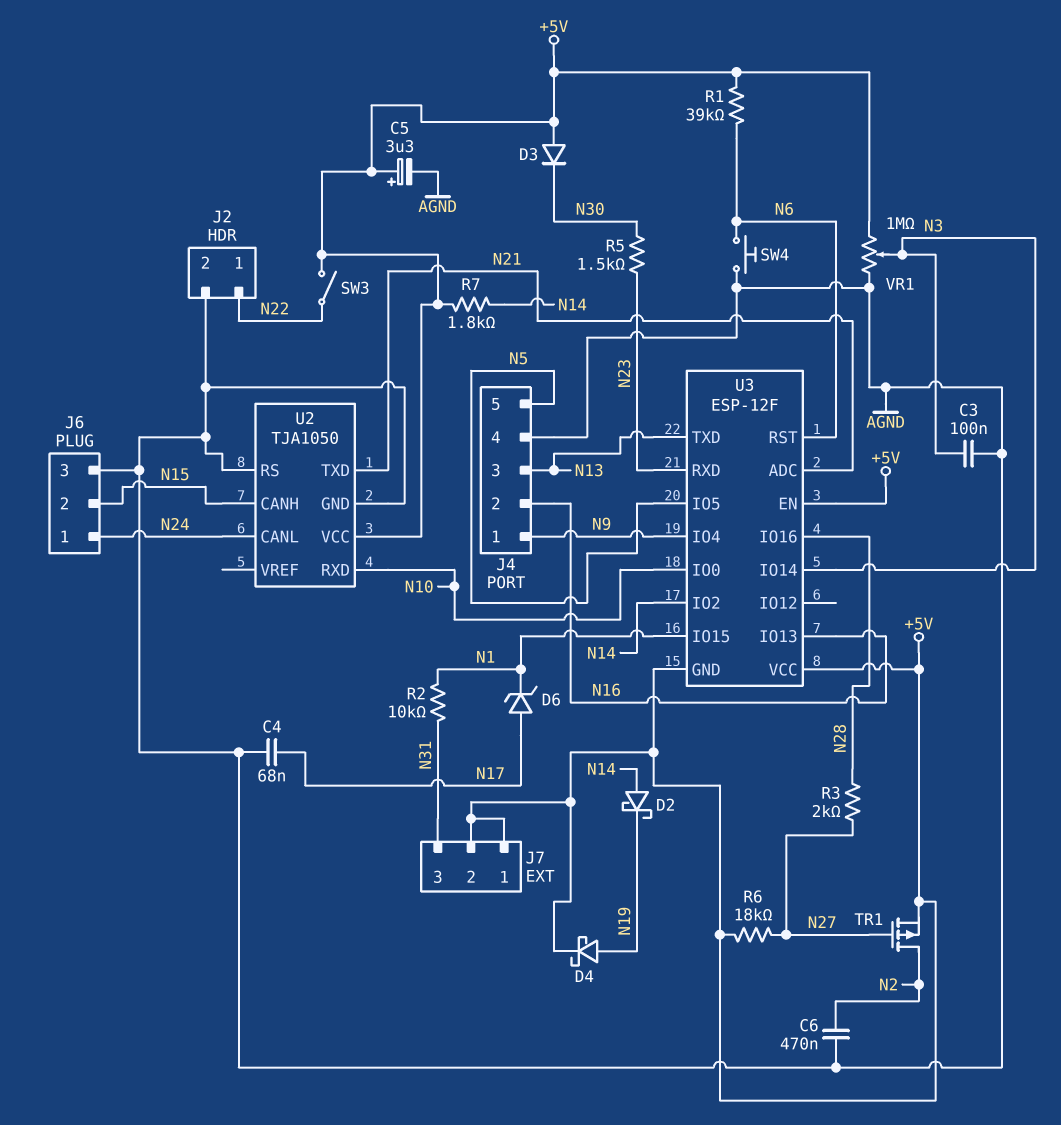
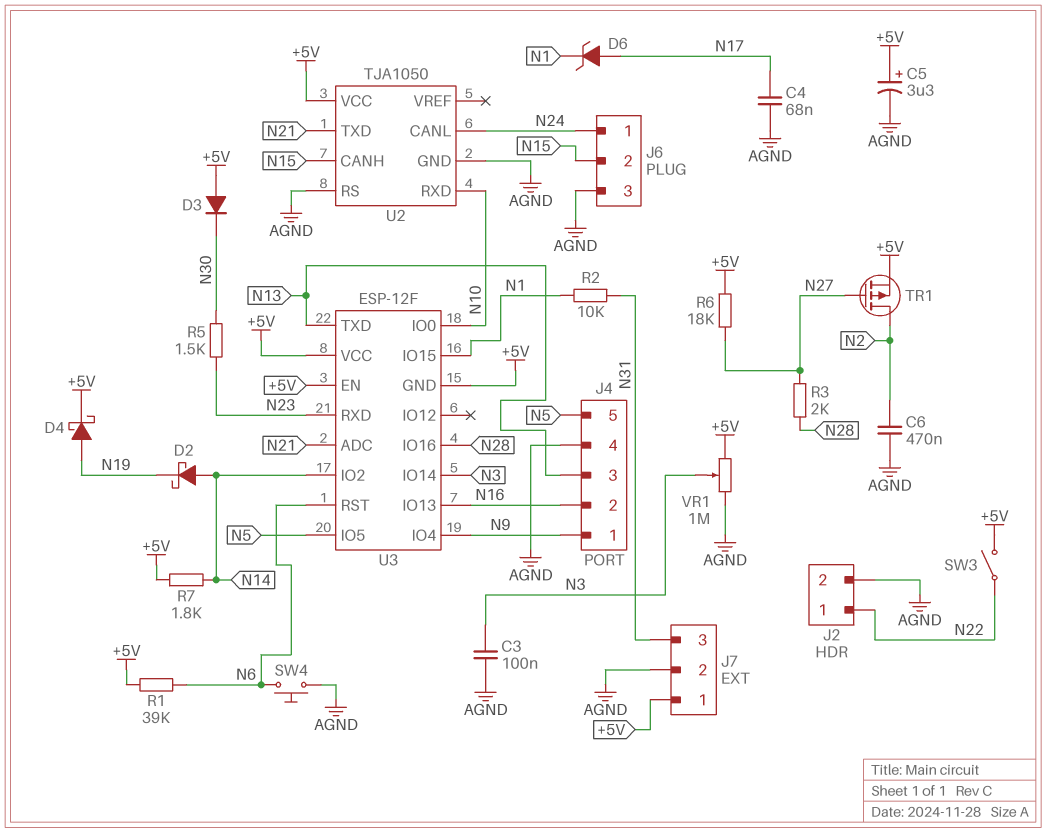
J7 pin 2: +5V -> AGND

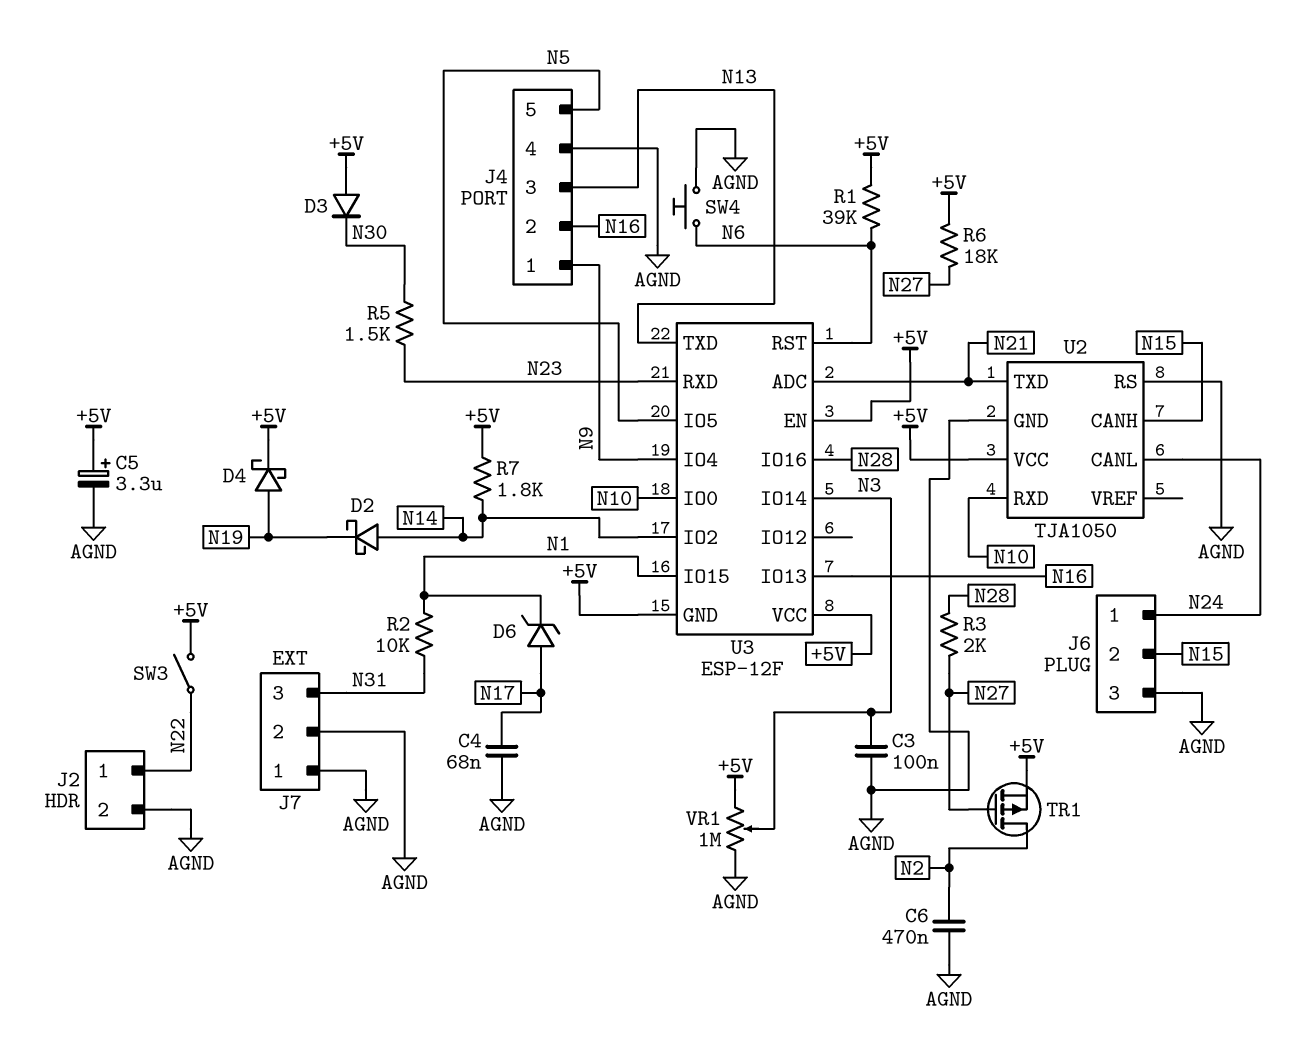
J7 pin 1: +5V -> AGND

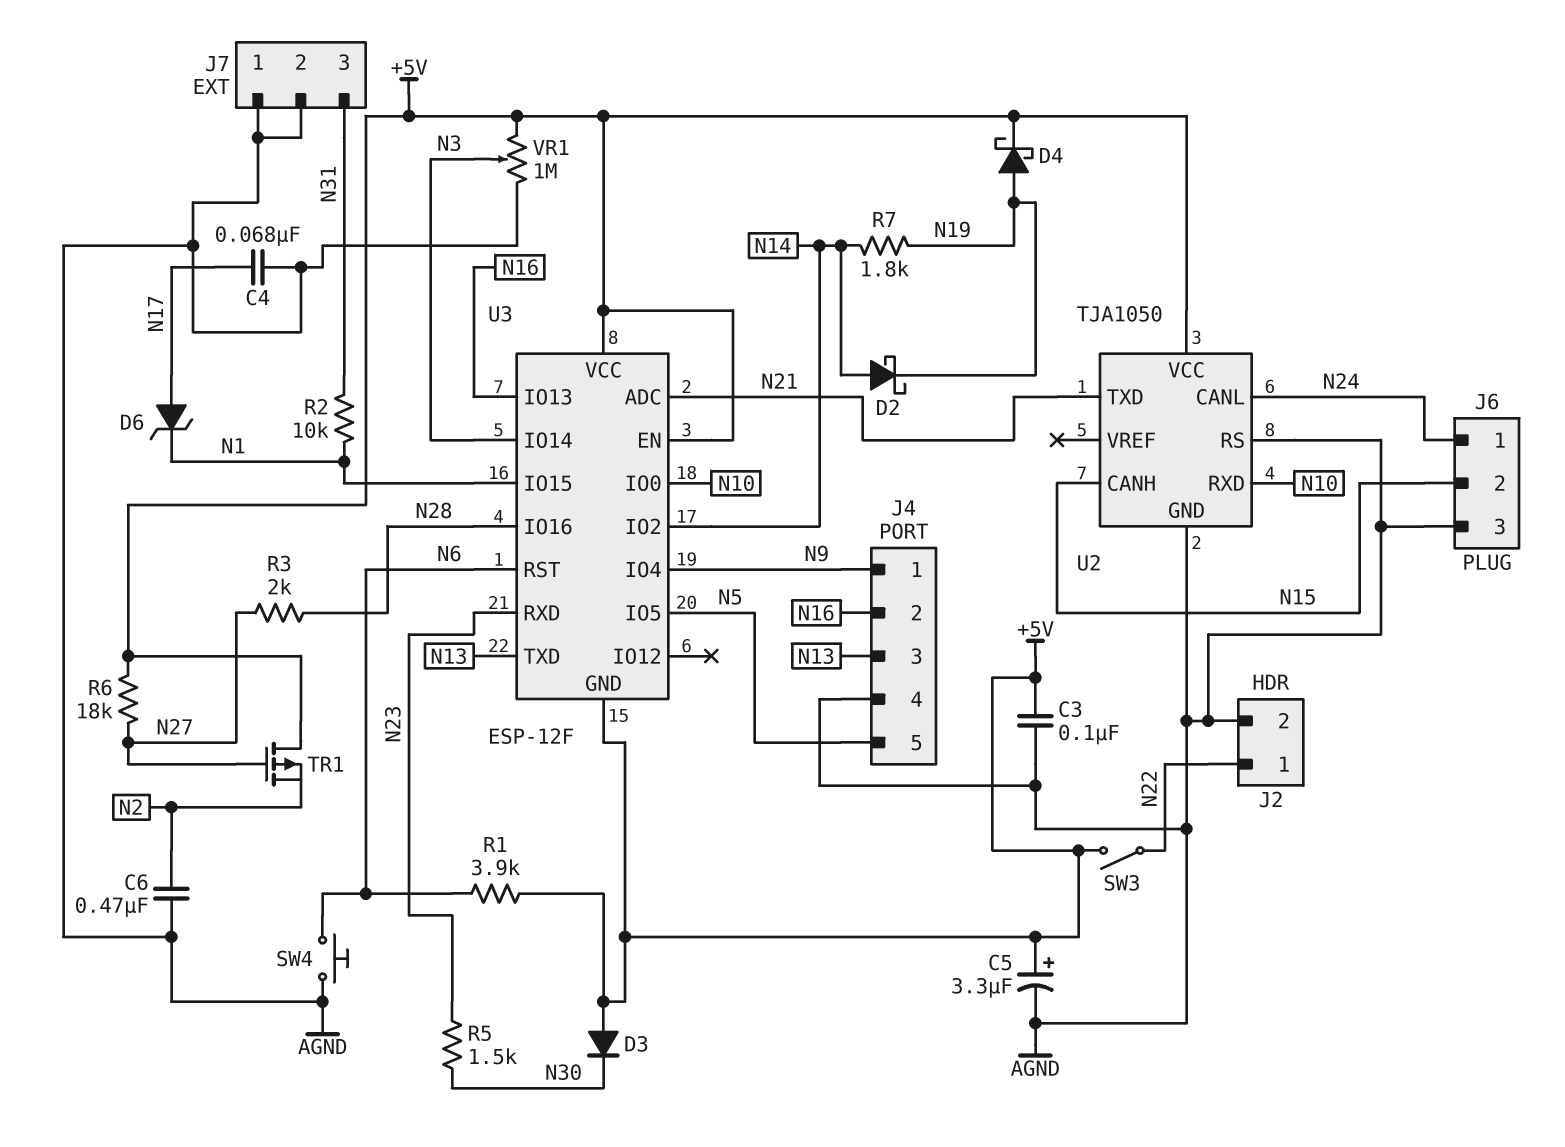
C3: 100nF (AGND, N3) -> 100nF (+5V, AGND)
R1: 39k (+5V, N6) -> 3.9k (+5V, N6)
R7: 1.8k (+5V, N14) -> 1.8k (N14, N19)
TR1: PMOS (G N27, D N2, S +5V) -> PMOS (G N27, D +5V, S N2)

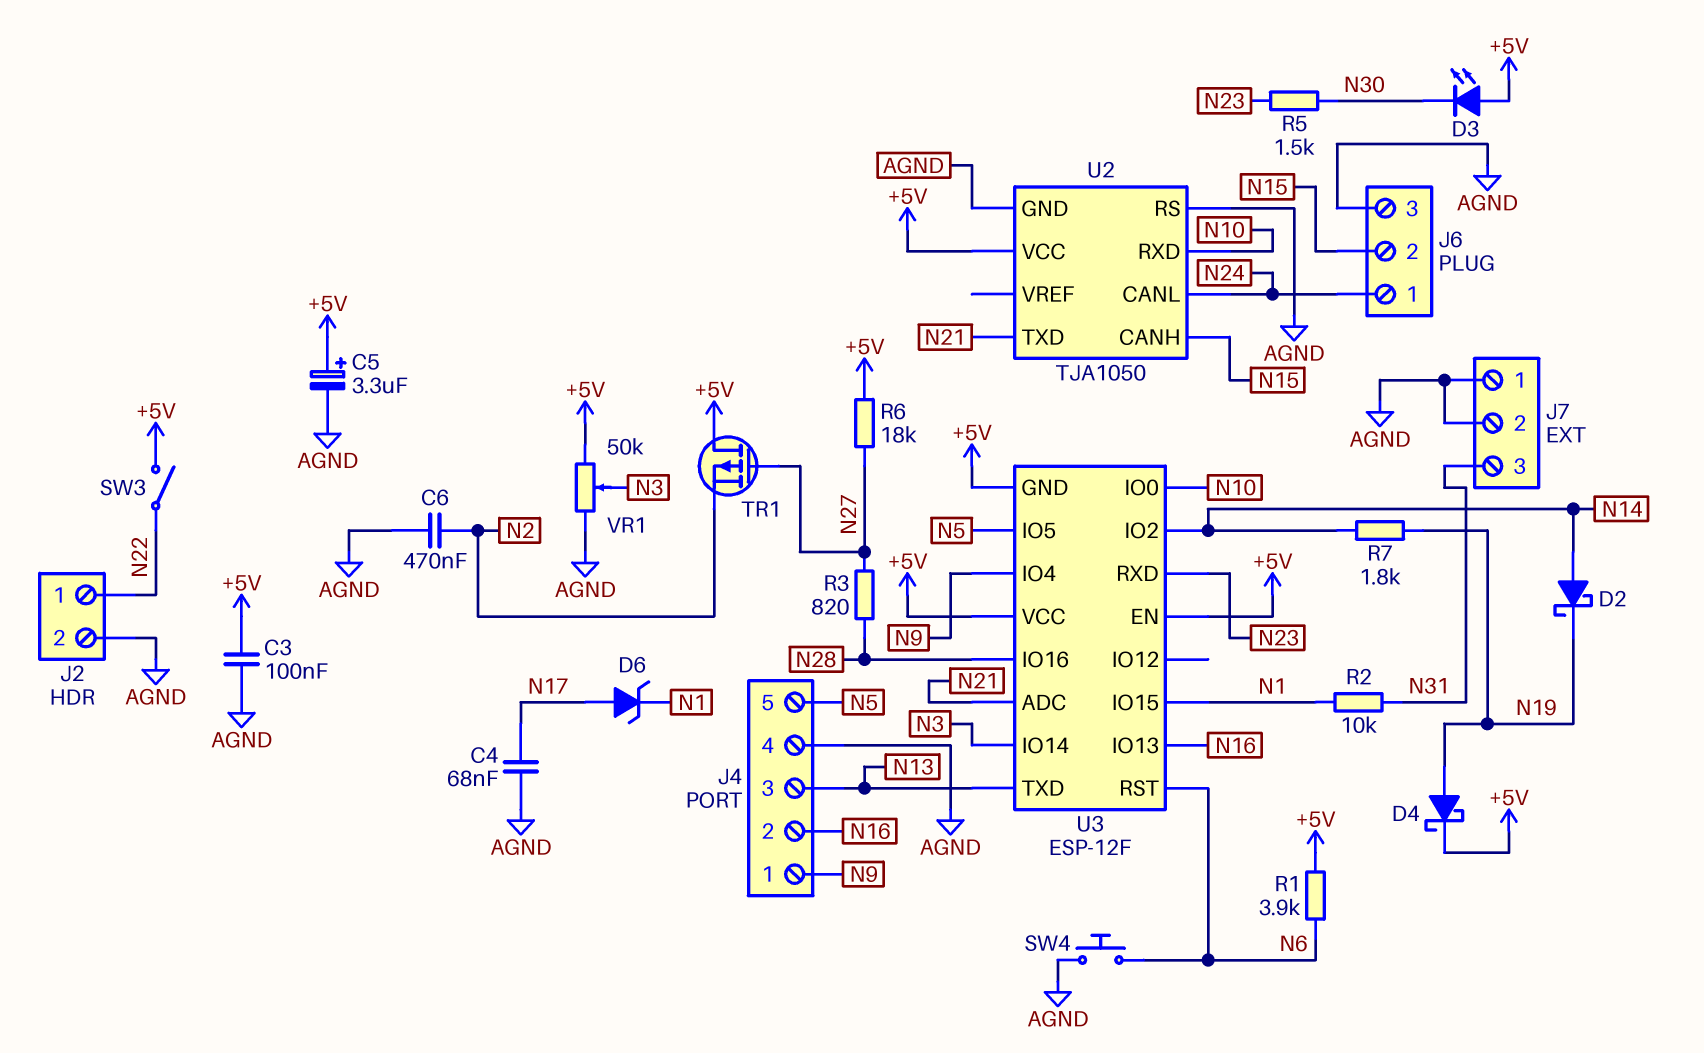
D3: diode (A +5V, K N30) -> LED (A +5V, K N30)
R3: 2k (N27, N28) -> 820 (N27, N28)
VR1: 1M (+5V, AGND, wiper N3) -> 50k (+5V, AGND, wiper N3)

